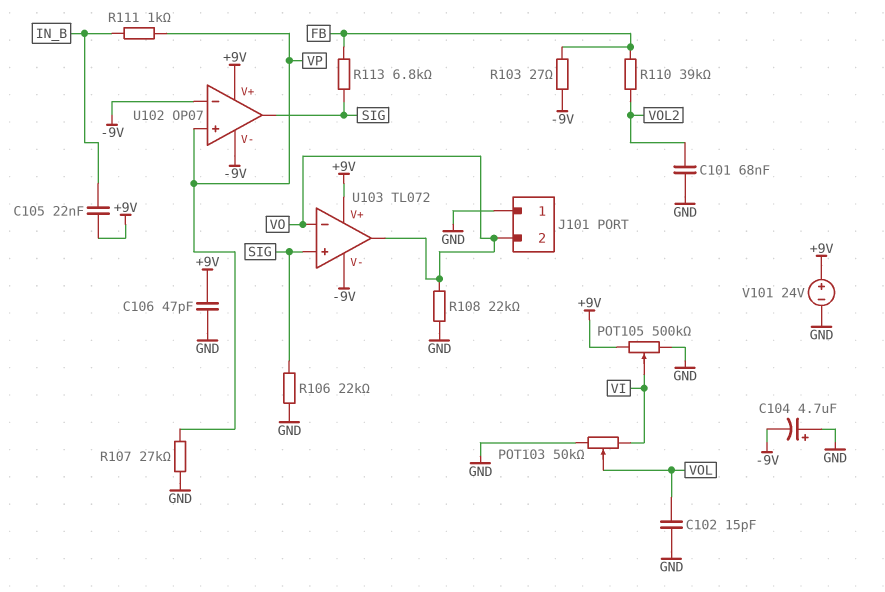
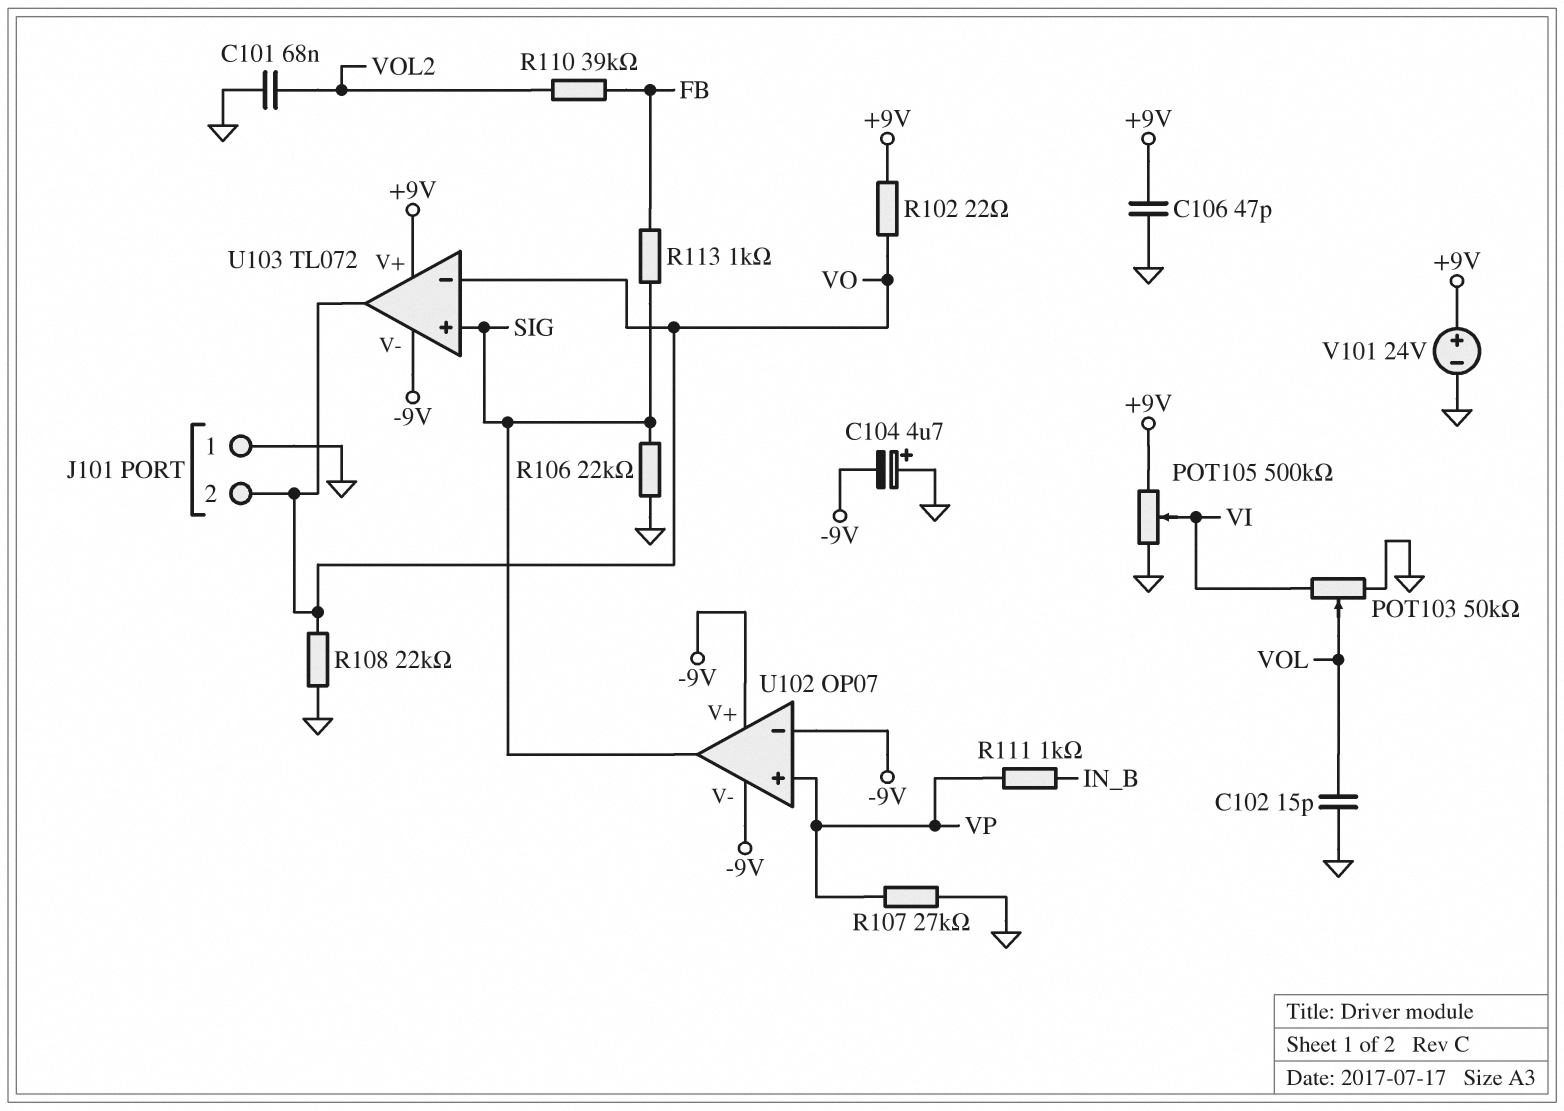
C105: 22nF (+9V, IN_B) -> none
R102: none -> 22 (+9V, VO)
R103: 27 (-9V, FB) -> none
R113: 6.8k (FB, SIG) -> 1k (FB, SIG)
U102 pin V+: +9V -> -9V

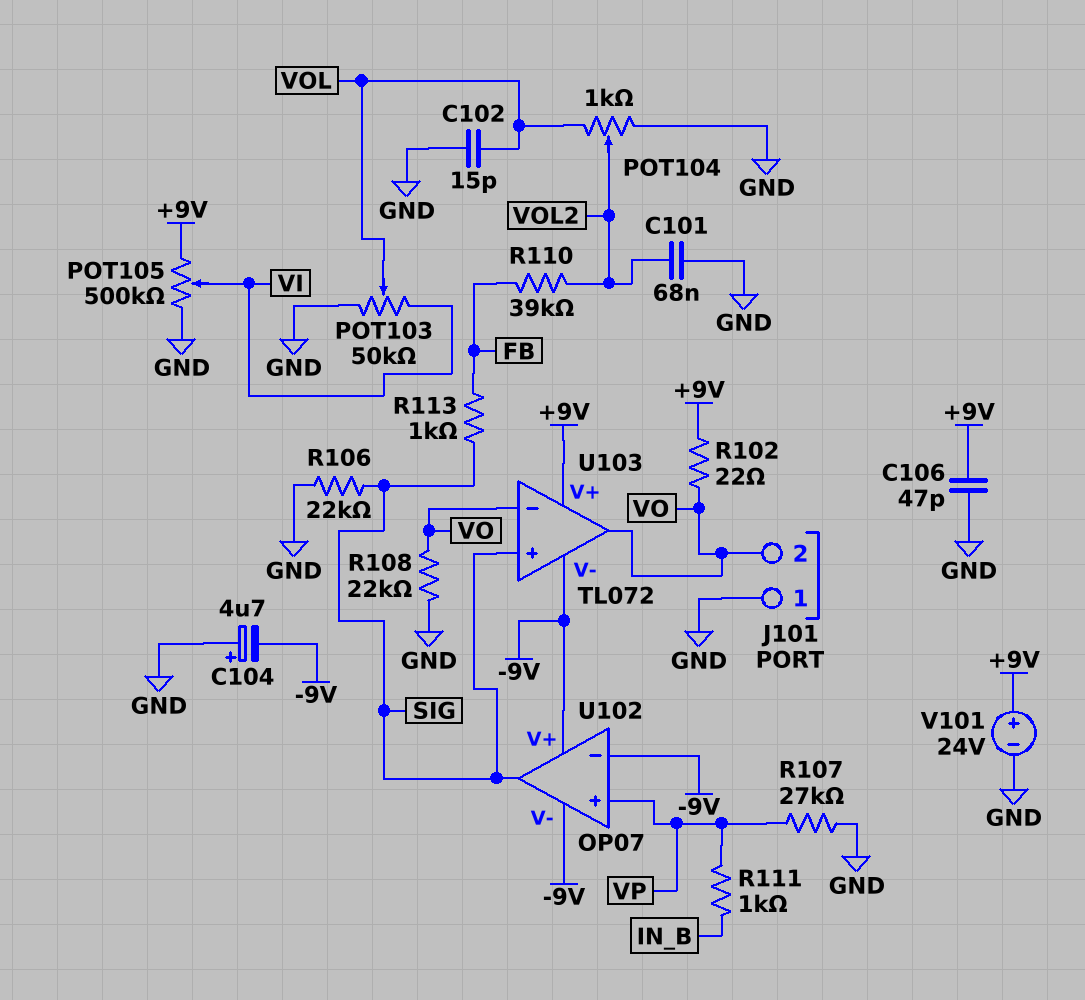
POT104: none -> 1k (GND, VOL, wiper VOL2)

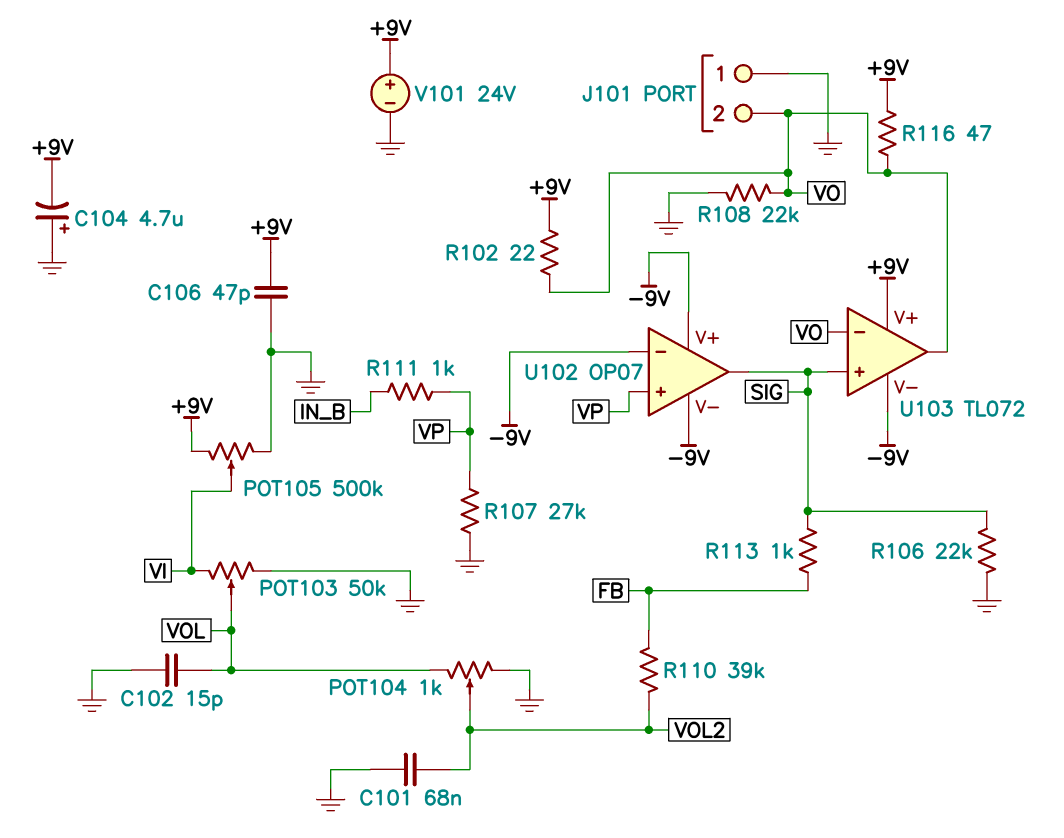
C104: 4.7uF (plus GND, minus -9V) -> 4.7uF (plus GND, minus +9V)
R116: none -> 47 (+9V, VO)

